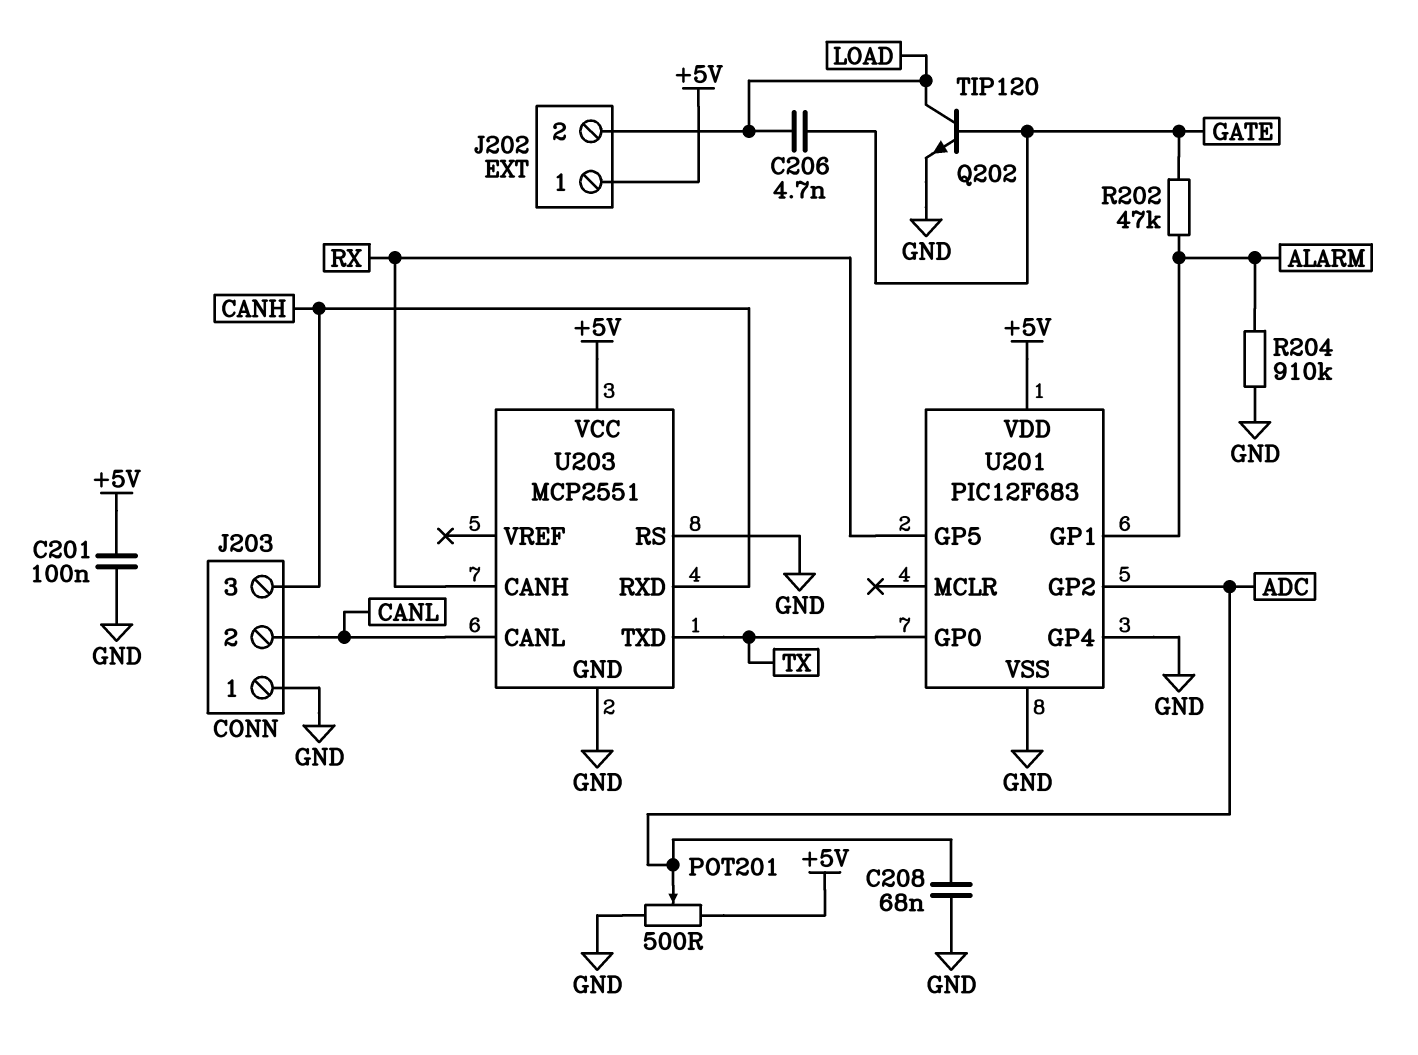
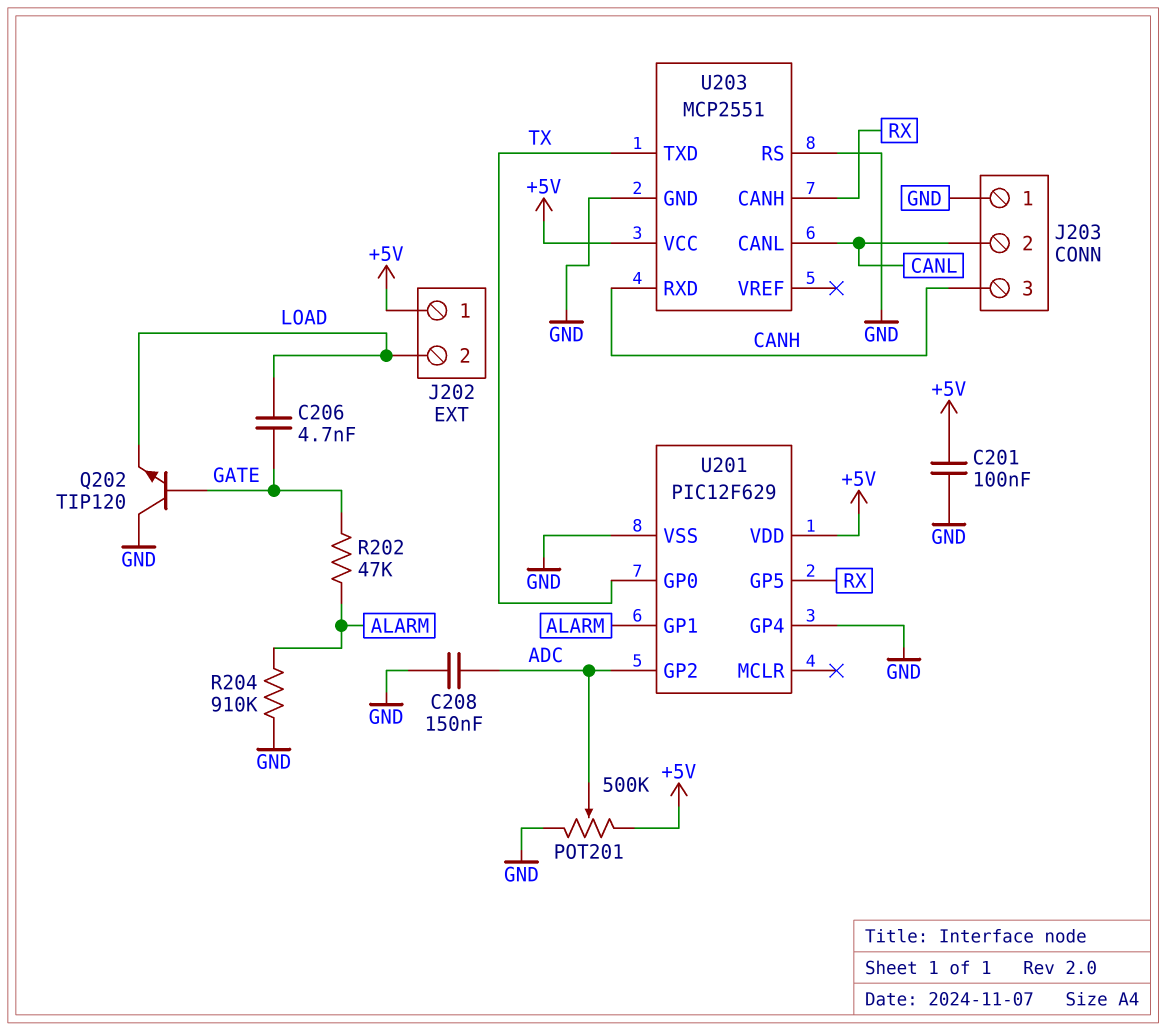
C208: 68nF (ADC, GND) -> 150nF (ADC, GND)
POT201: 500 (+5V, GND, wiper ADC) -> 500k (+5V, GND, wiper ADC)
Q202: NPN TIP120 (B GATE, C LOAD, E GND) -> NPN TIP120 (B GATE, C GND, E LOAD)
U201: PIC12F683 -> PIC12F629

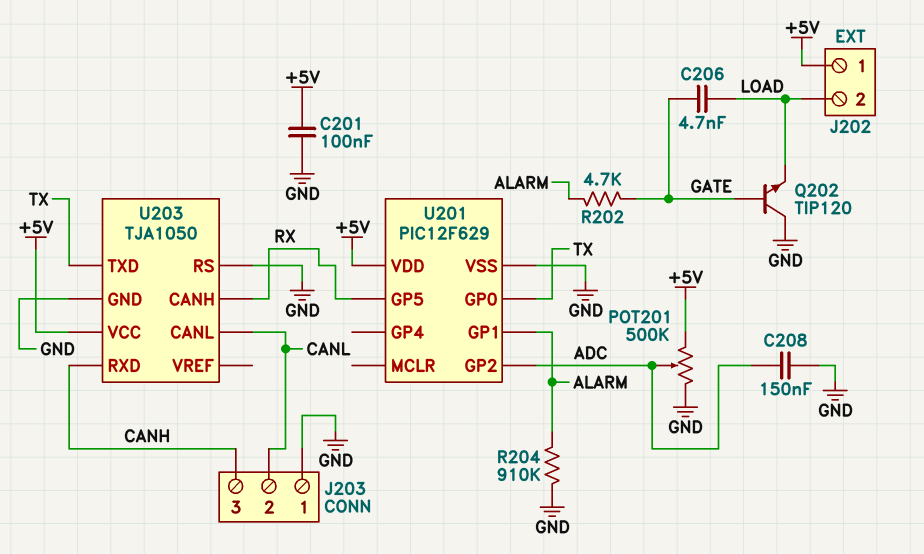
R202: 47k (ALARM, GATE) -> 4.7k (ALARM, GATE)
U201 pin GP4: GND -> none
U203: MCP2551 -> TJA1050

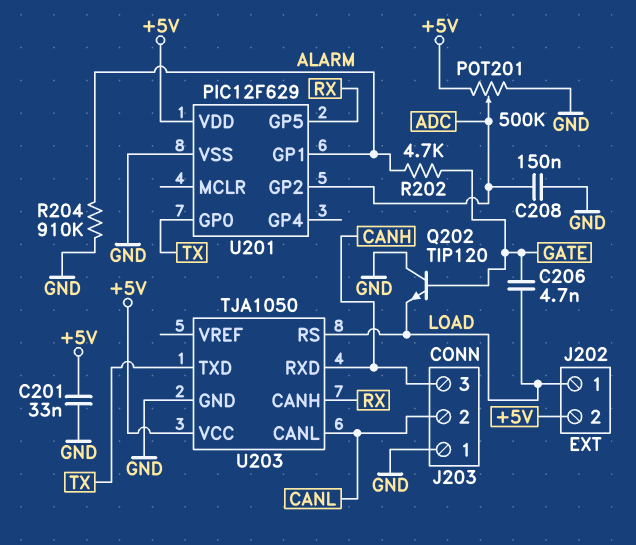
C201: 100nF (+5V, GND) -> 33nF (+5V, GND)
J202 pin 1: +5V -> LOAD
J202 pin 2: LOAD -> +5V
U203 pin RS: GND -> LOAD

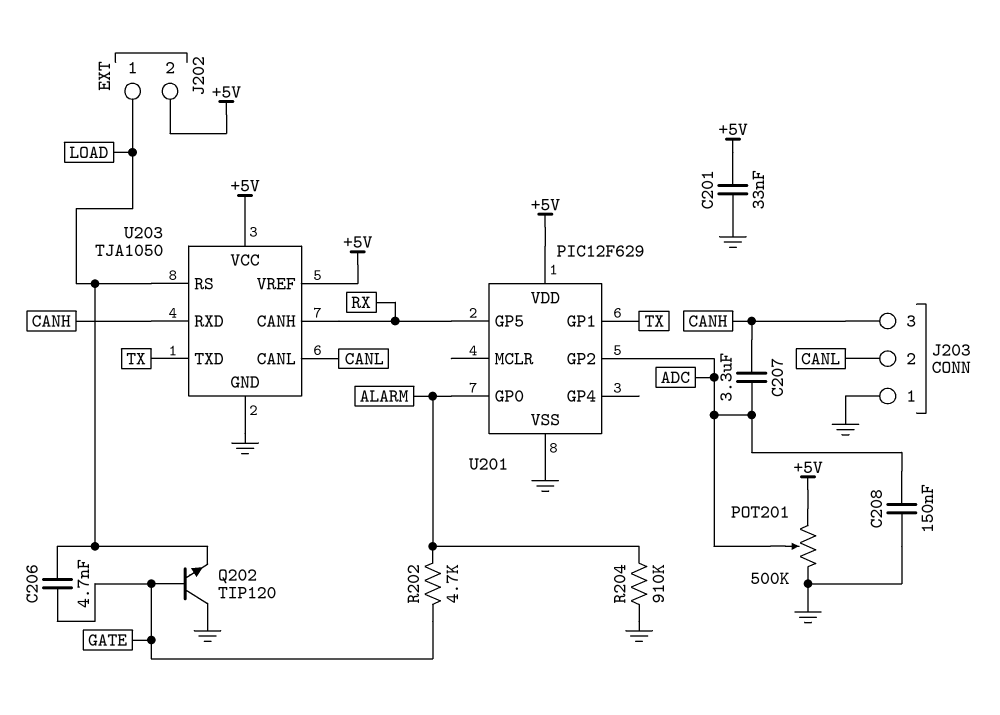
C207: none -> 3.3uF (ADC, CANH)
U201 pin GP0: TX -> ALARM
U201 pin GP1: ALARM -> TX
U203 pin VREF: none -> +5V

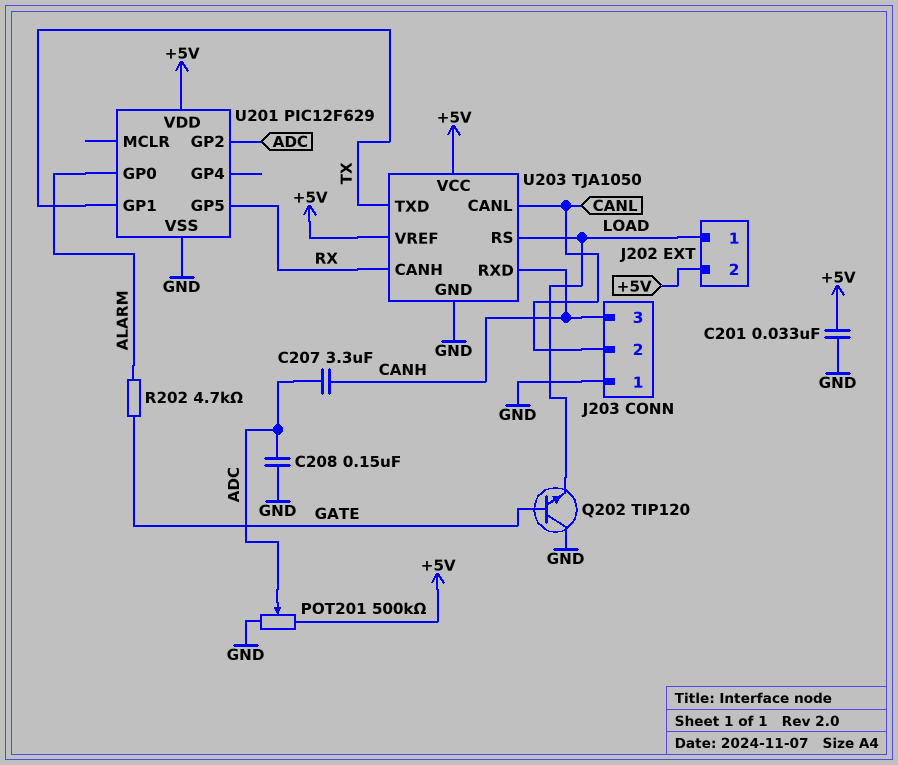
C206: 4.7nF (GATE, LOAD) -> none
R204: 910k (ALARM, GND) -> none

